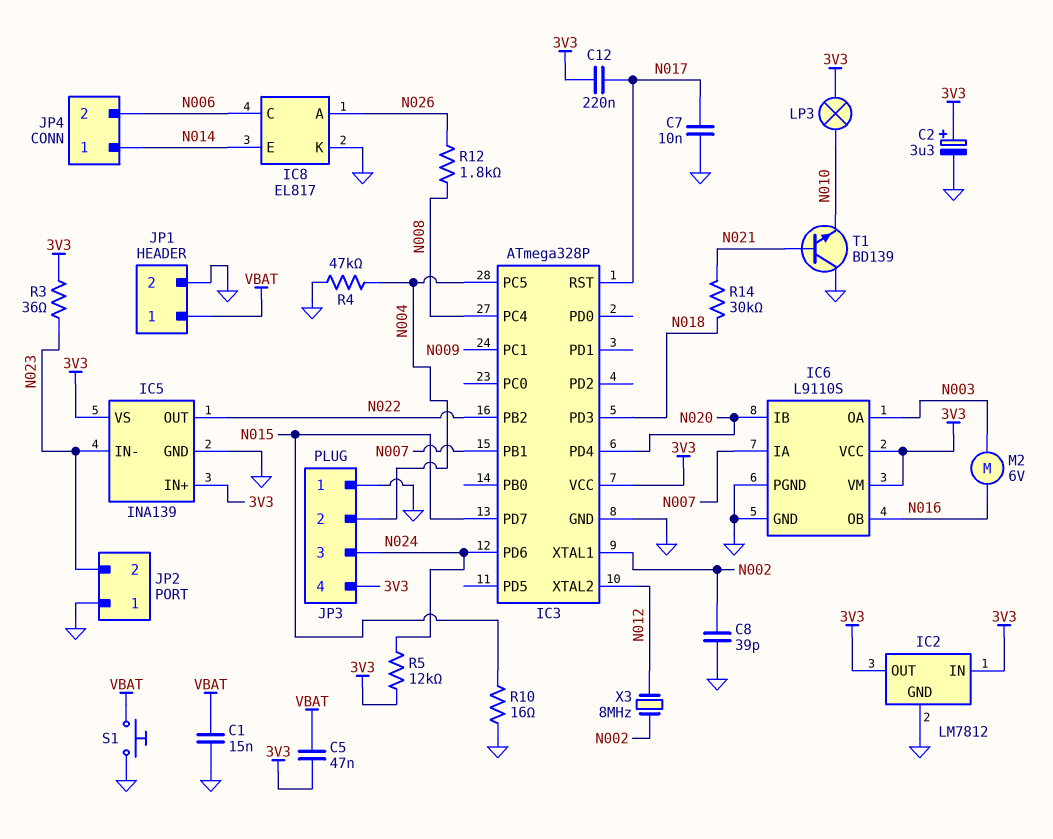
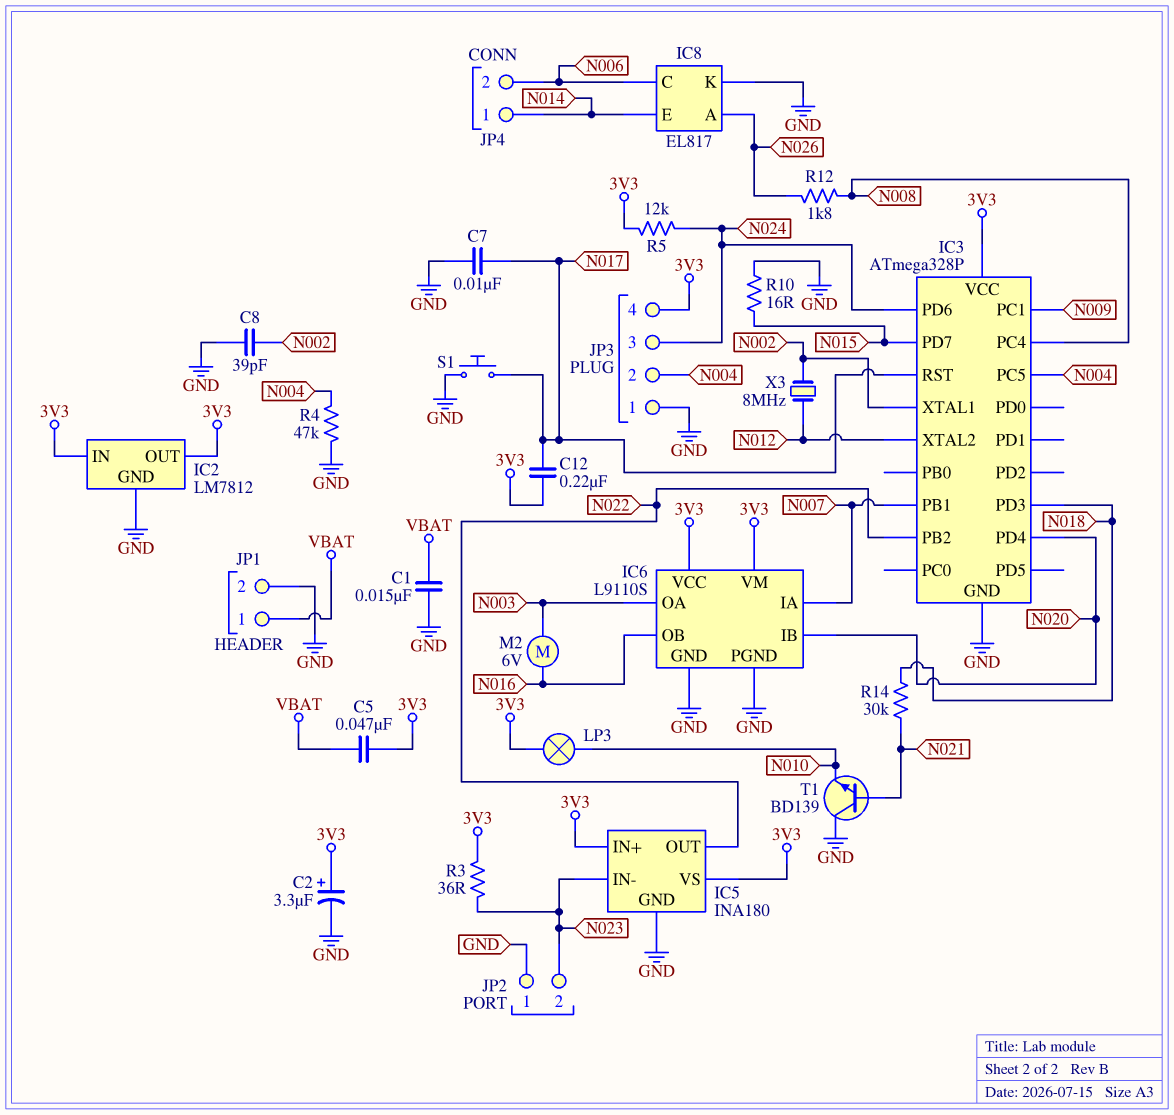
IC5: INA139 -> INA180
S1: button (GND, VBAT) -> button (GND, N017)

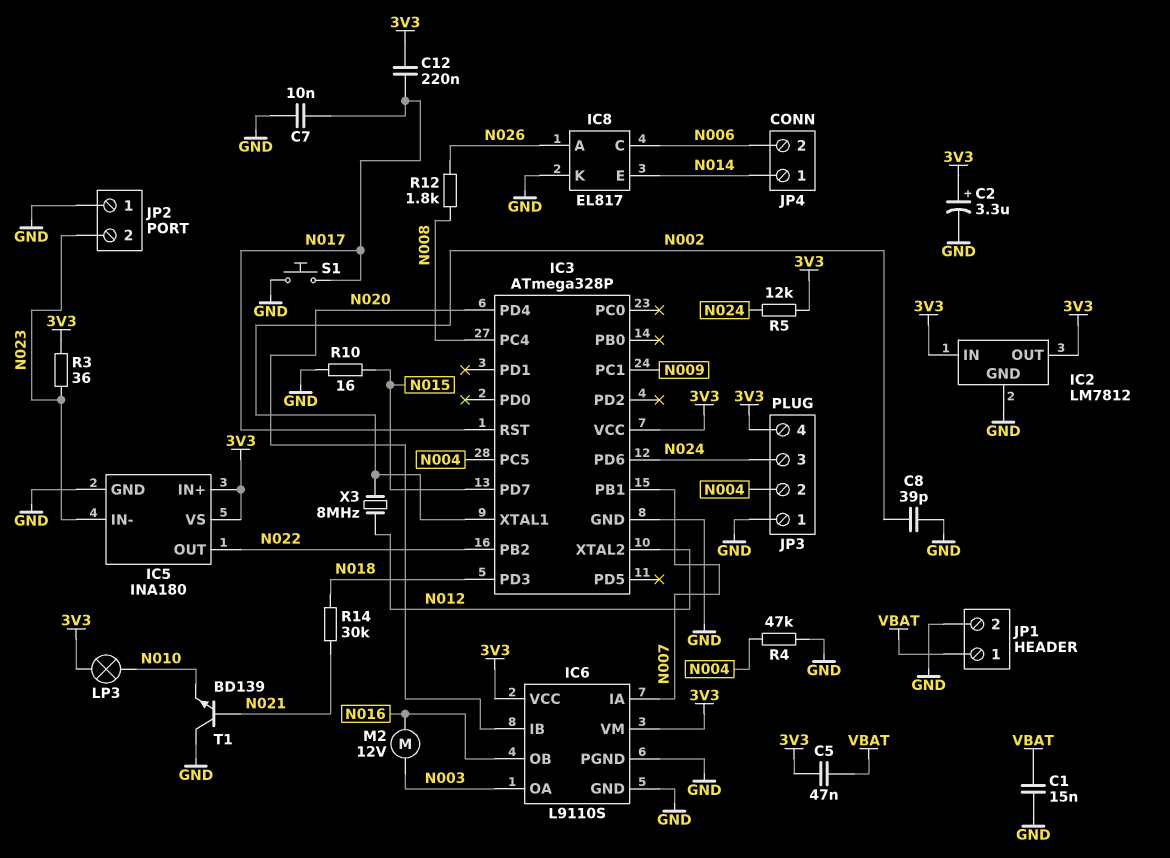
M2: motor 6V (N003, N016) -> motor 12V (N003, N016)

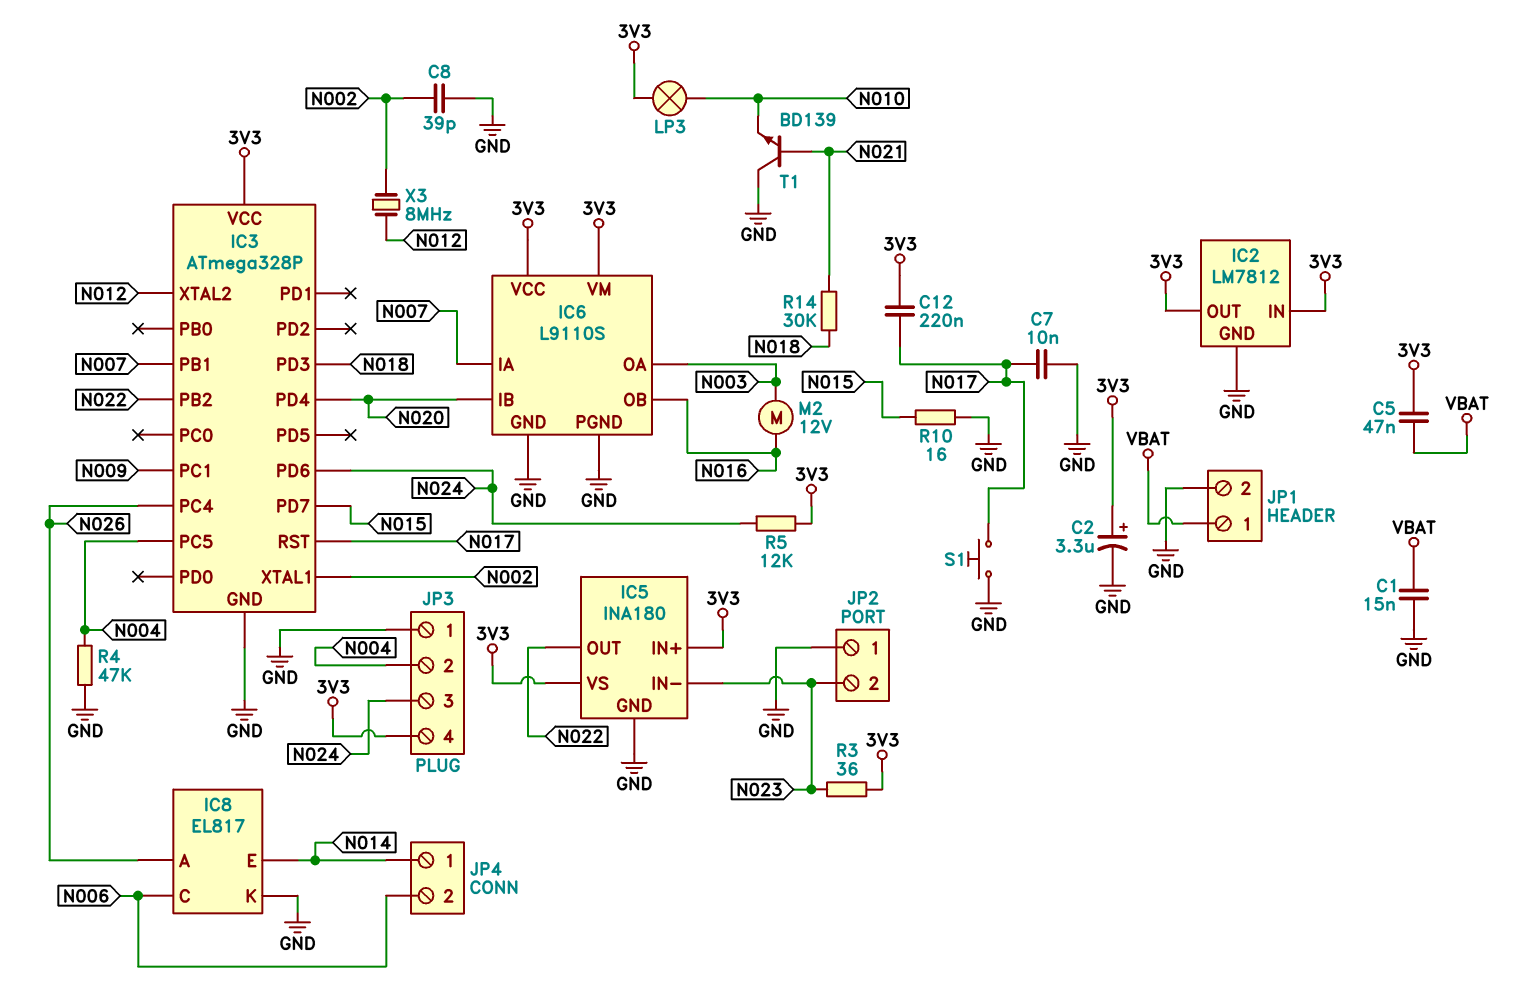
IC3 pin PC4: N008 -> N026
R12: 1.8k (N008, N026) -> none

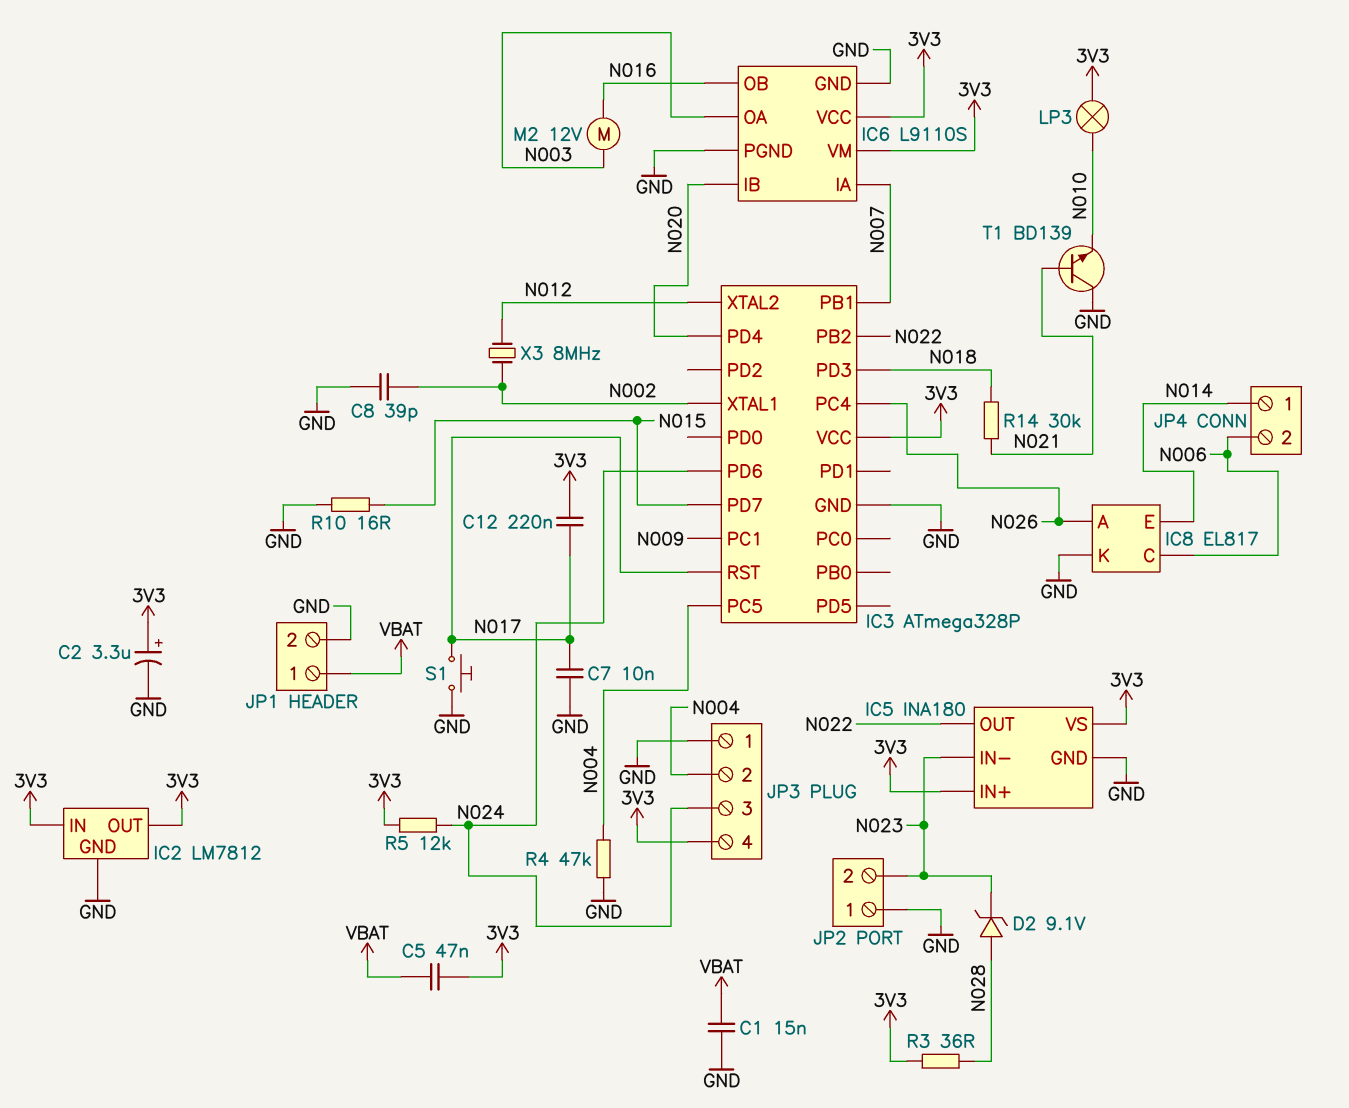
D2: none -> zener 9.1V (A N028, K N023)
R3: 36 (3V3, N023) -> 36 (3V3, N028)

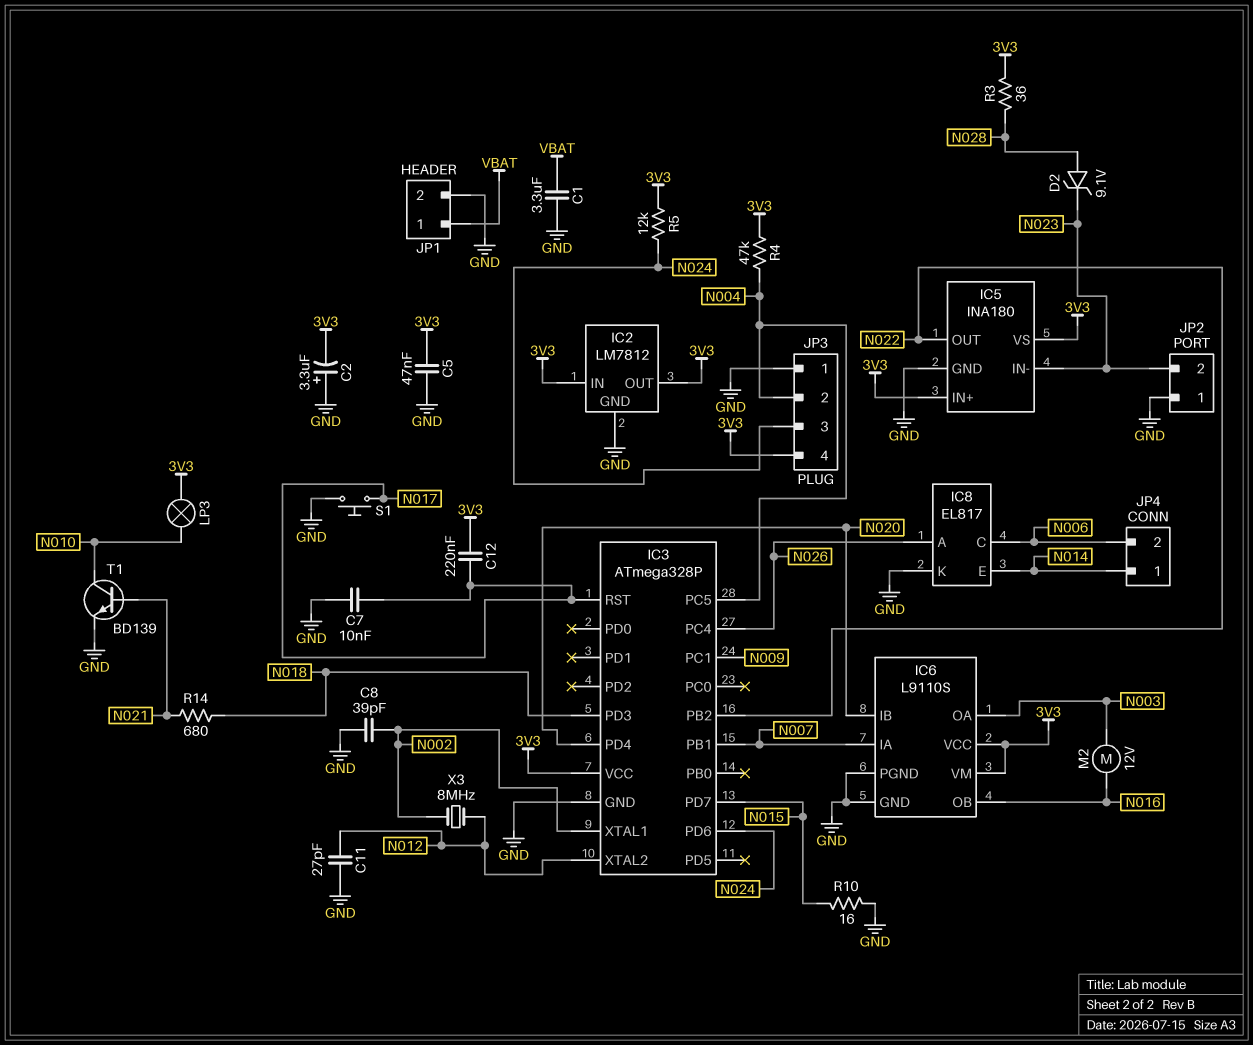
C1: 15nF (GND, VBAT) -> 3.3uF (GND, VBAT)
C2: 3.3uF (plus 3V3, minus GND) -> 3.3uF (plus GND, minus 3V3)
C5: 47nF (3V3, VBAT) -> 47nF (3V3, GND)
C11: none -> 27pF (GND, N012)
R4: 47k (GND, N004) -> 47k (3V3, N004)
R14: 30k (N018, N021) -> 680 (N018, N021)
T1: NPN BD139 (B N021, C GND, E N010) -> NPN BD139 (B N021, C N010, E GND)

